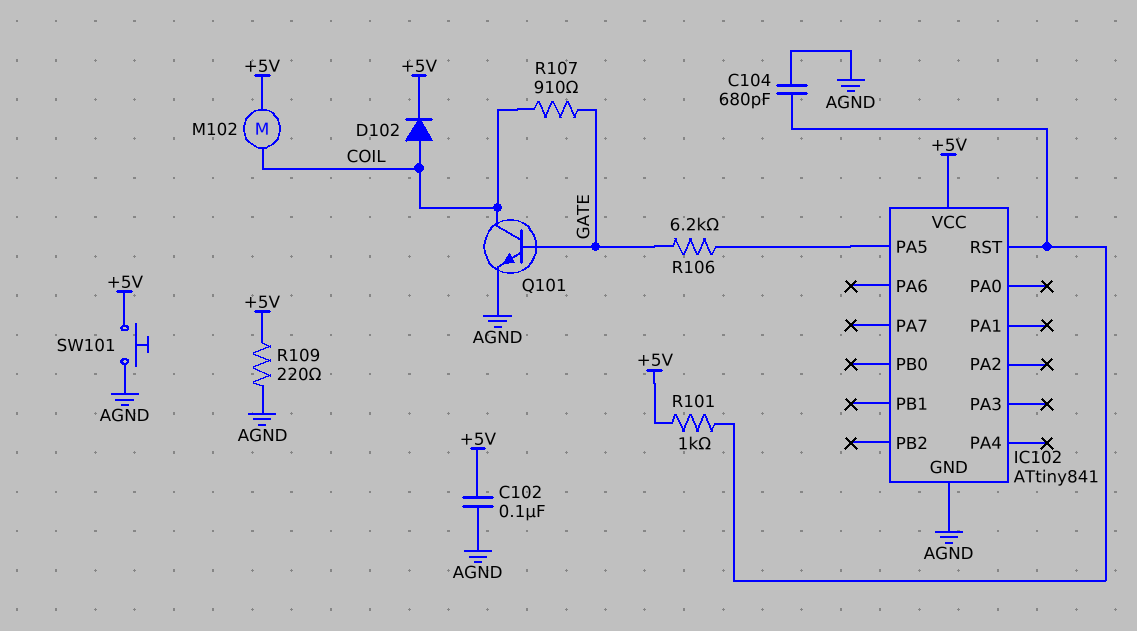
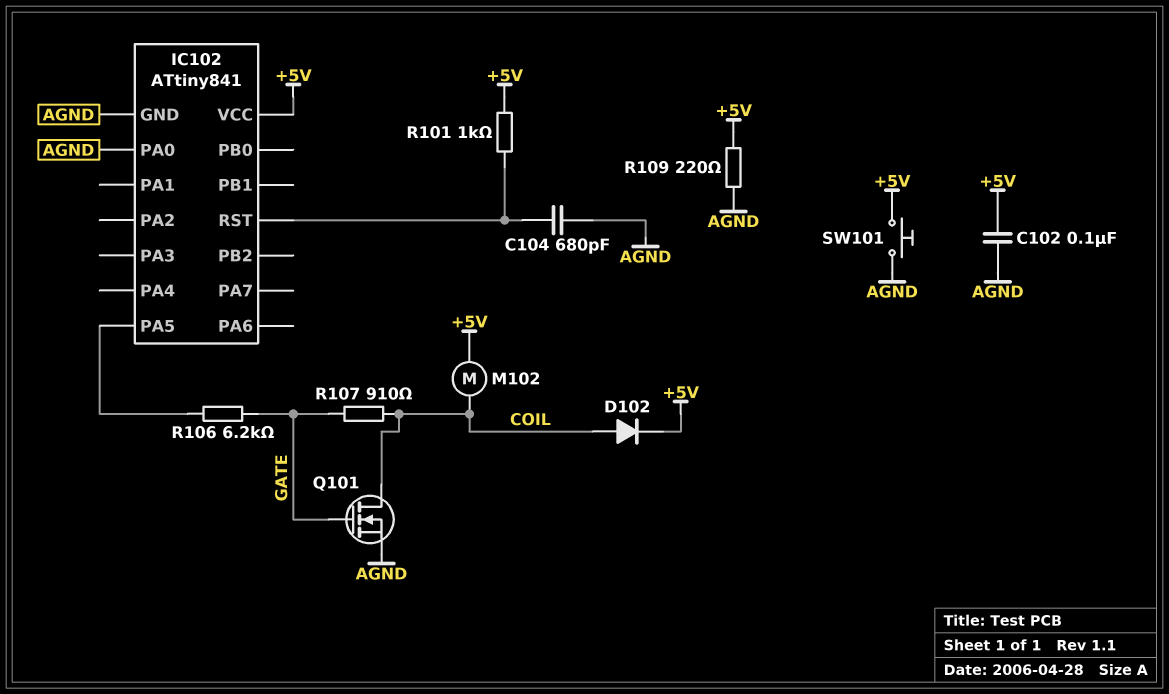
IC102 pin PA0: none -> AGND
Q101: NPN (B GATE, C COIL, E AGND) -> NMOS (G GATE, D COIL, S AGND)

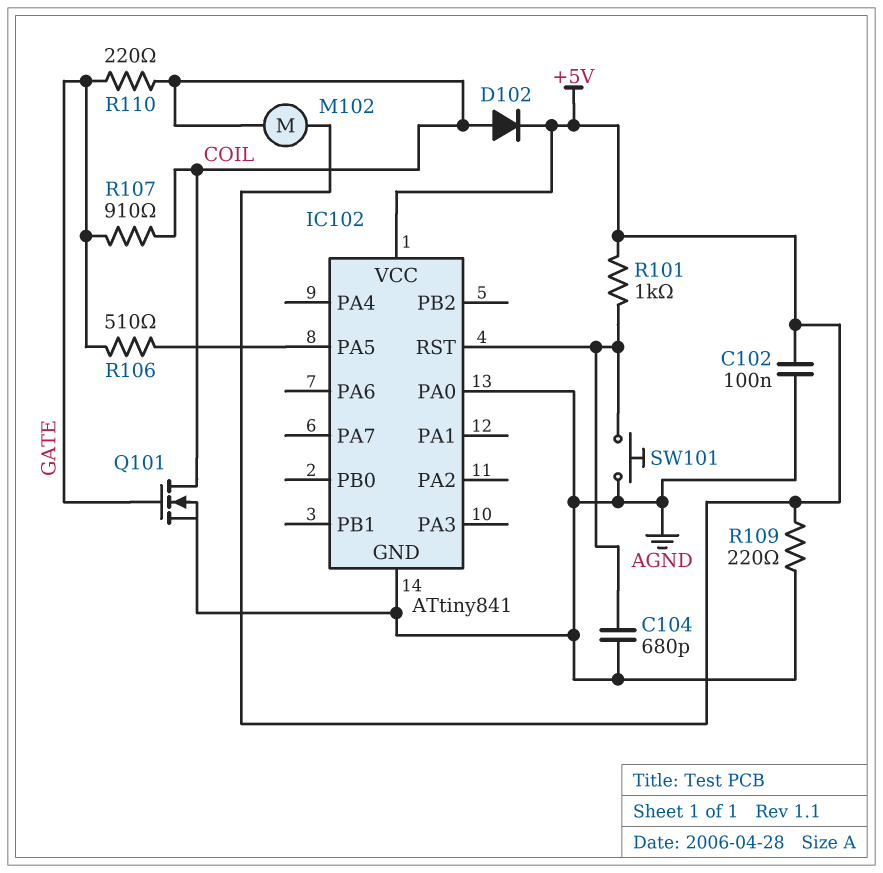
R106: 6.2k (GATE, IC102/PA5) -> 510 (GATE, IC102/PA5)
R110: none -> 220 (COIL, GATE)
SW101: button (+5V, AGND) -> button (AGND, IC102/RST)

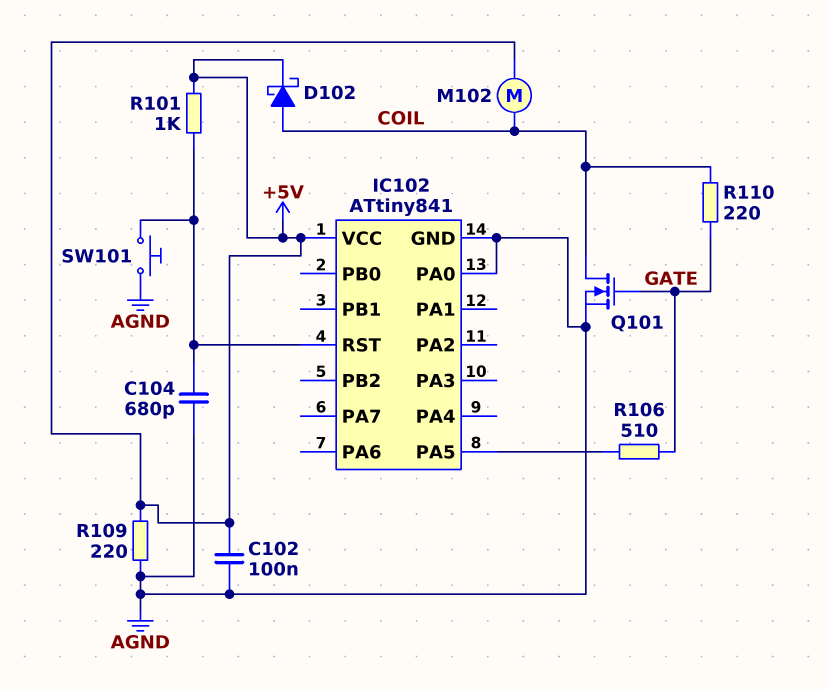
D102: diode (A COIL, K +5V) -> schottky (A COIL, K +5V)
R107: 910 (COIL, GATE) -> none

